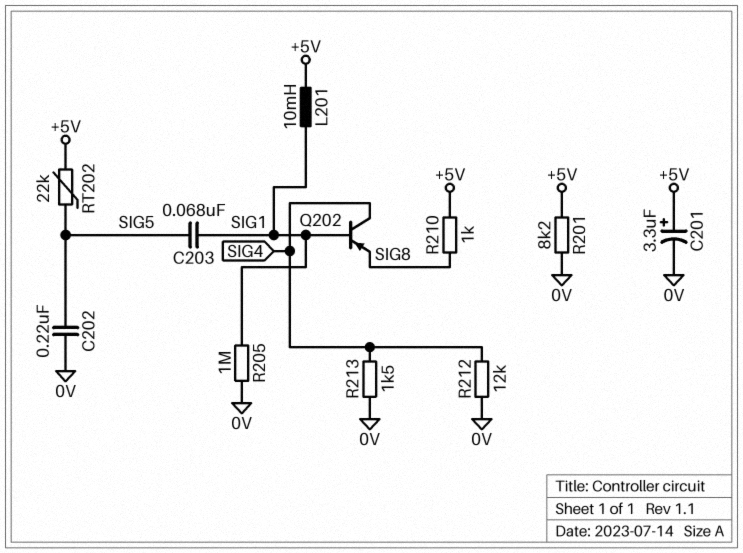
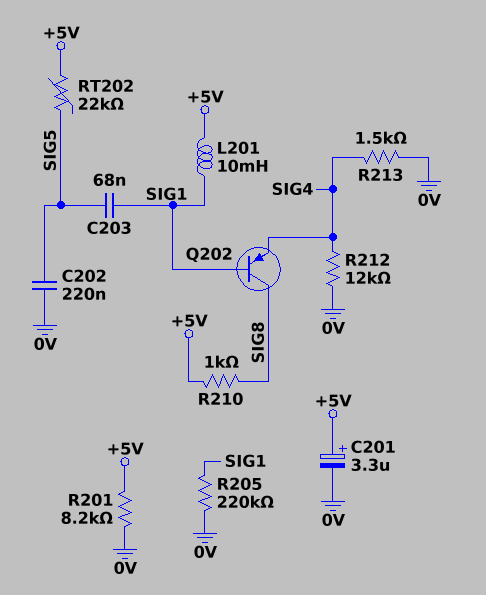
Q202: PNP (B SIG1, C SIG4, E SIG8) -> PNP (B SIG1, C SIG8, E SIG4)
R205: 1M (0V, SIG1) -> 220k (0V, SIG1)

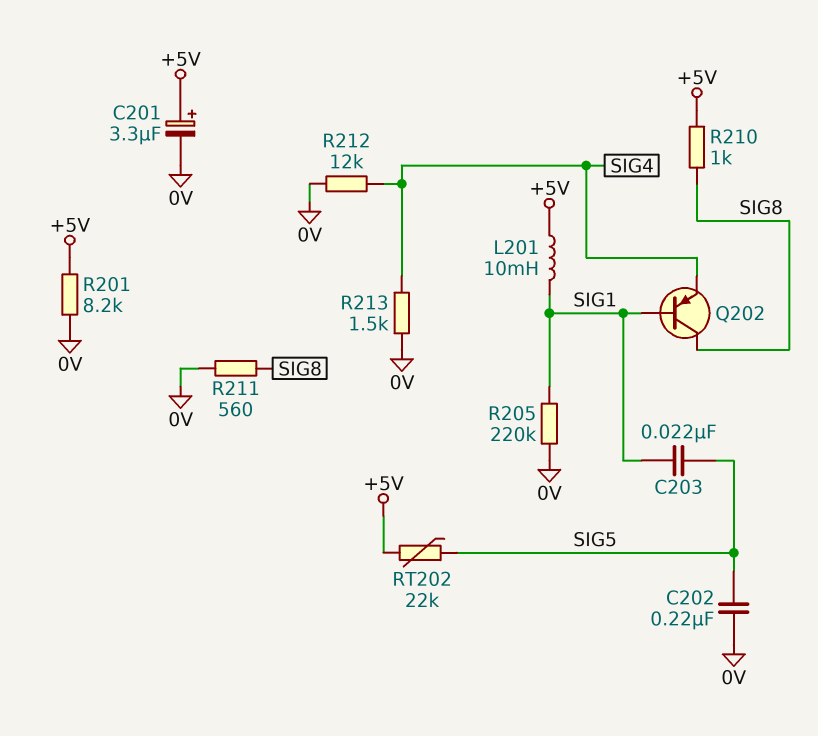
C203: 68nF (SIG1, SIG5) -> 22nF (SIG1, SIG5)
R211: none -> 560 (0V, SIG8)

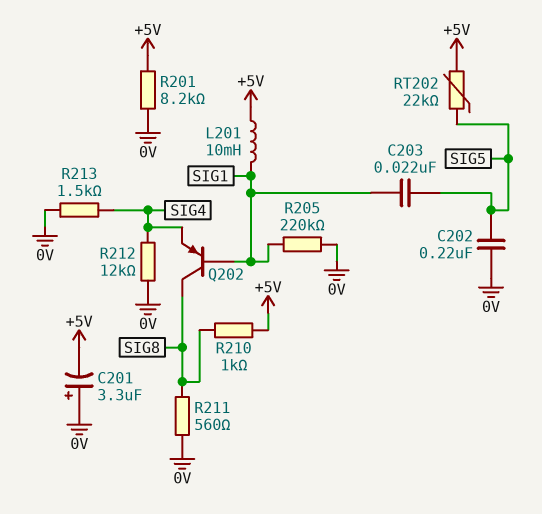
C201: 3.3uF (plus +5V, minus 0V) -> 3.3uF (plus 0V, minus +5V)

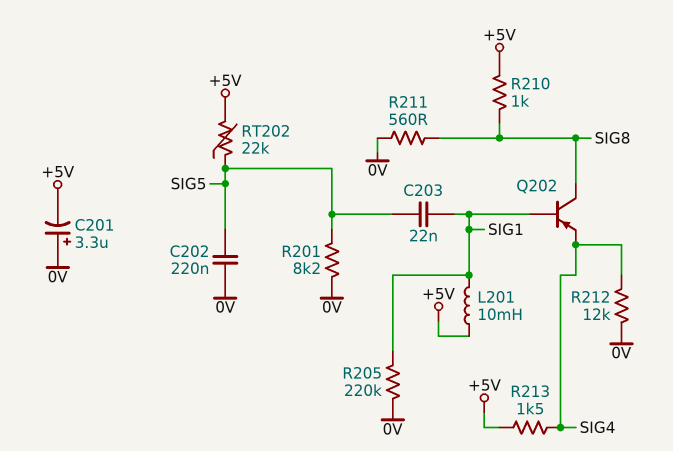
R201: 8.2k (+5V, 0V) -> 8.2k (0V, SIG5)
R213: 1.5k (0V, SIG4) -> 1.5k (+5V, SIG4)

